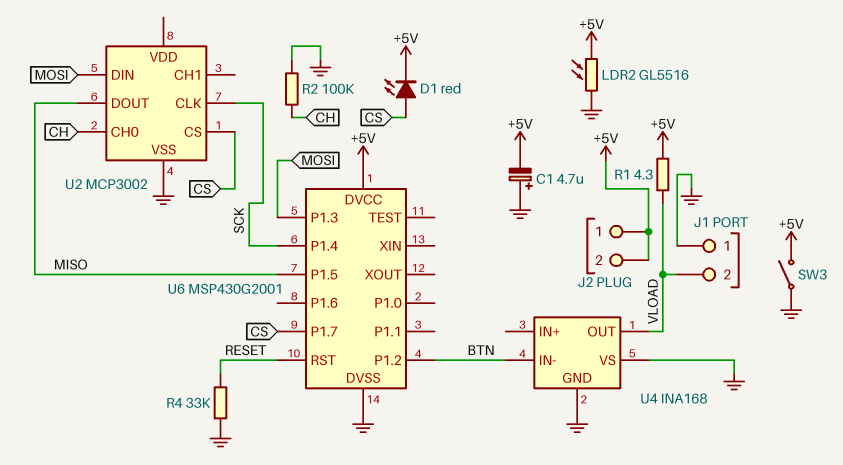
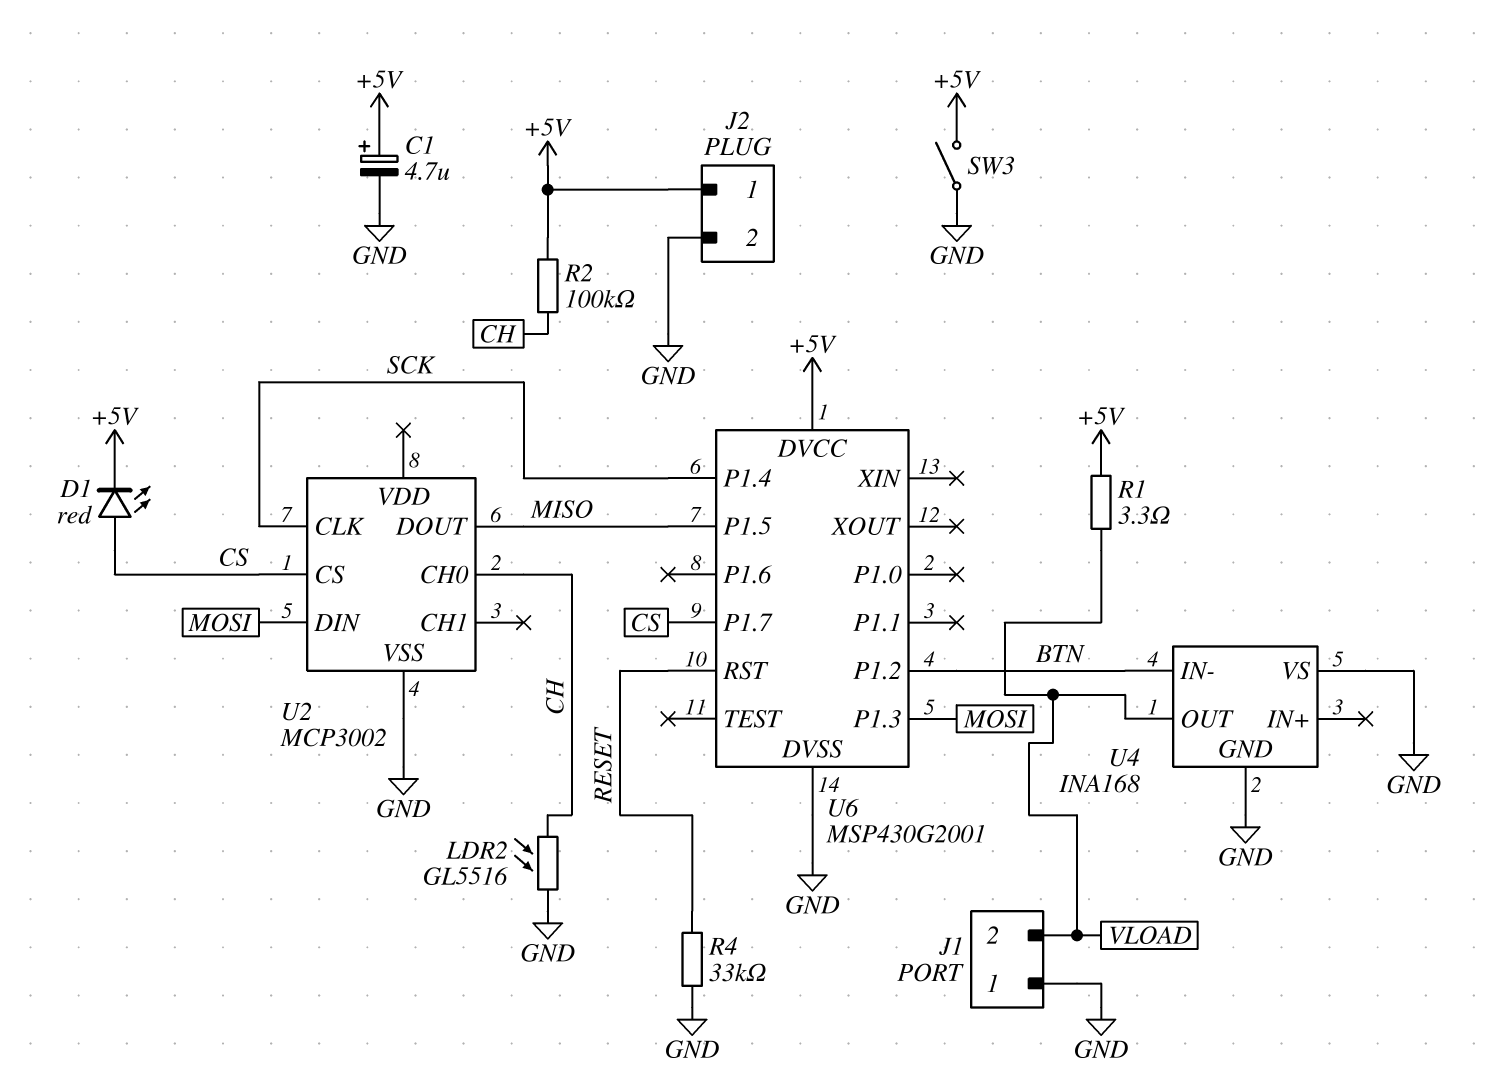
C1: 4.7uF (plus GND, minus +5V) -> 4.7uF (plus +5V, minus GND)
J2 pin 2: +5V -> GND
LDR2: GL5516 (+5V, GND) -> GL5516 (CH, GND)
R1: 4.3 (+5V, VLOAD) -> 3.3 (+5V, VLOAD)
R2: 100k (CH, GND) -> 100k (+5V, CH)

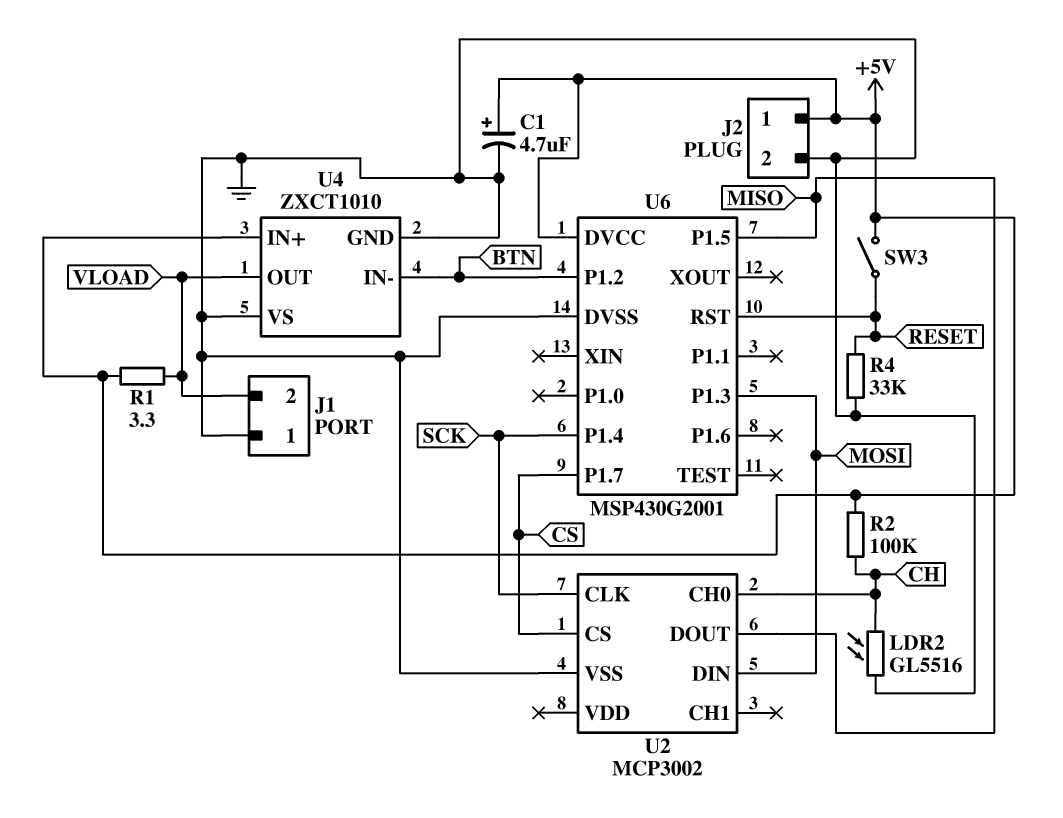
D1: LED red (A CS, K +5V) -> none
SW3: switch (+5V, GND) -> switch (+5V, RESET)
U4: INA168 -> ZXCT1010
U4 pin IN+: none -> +5V

